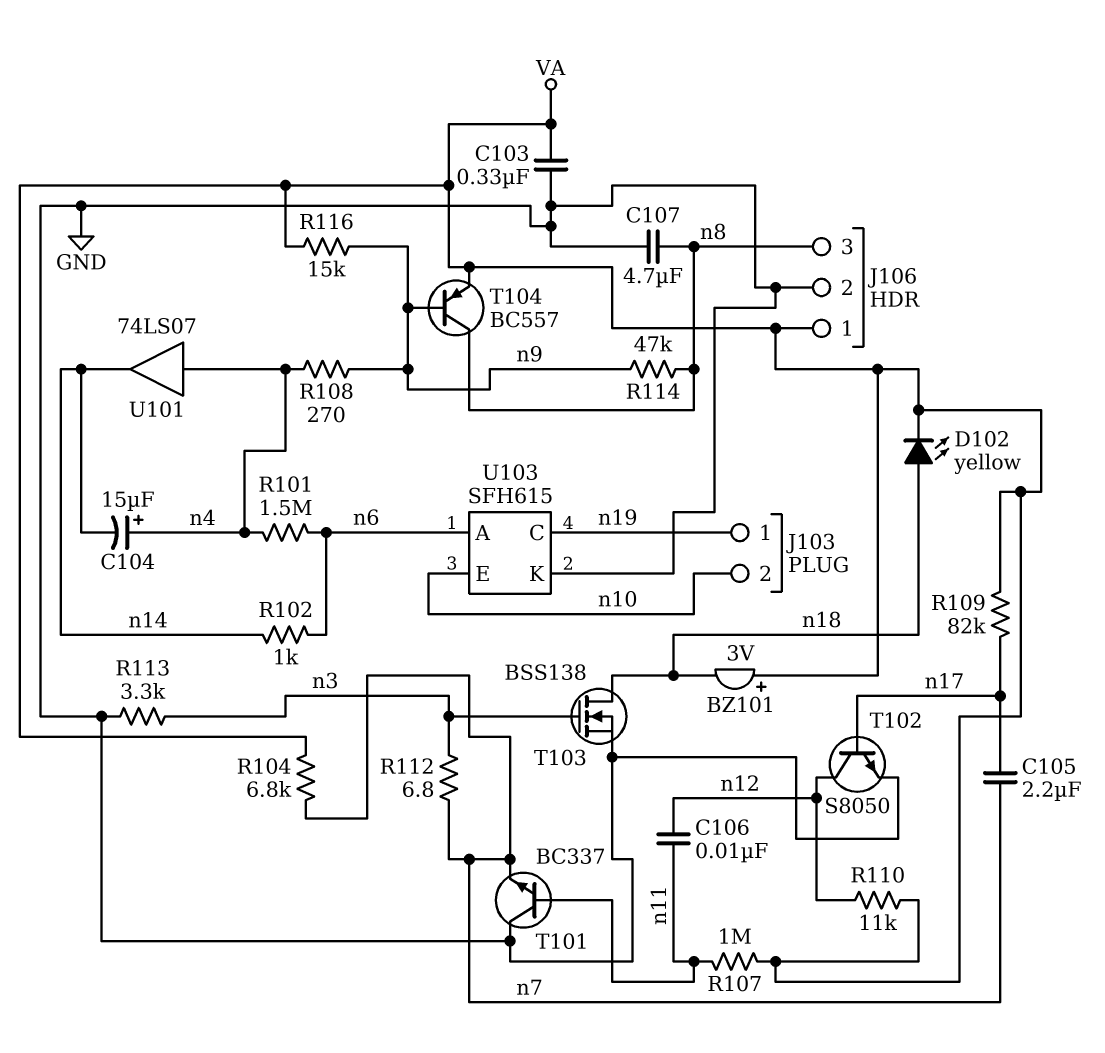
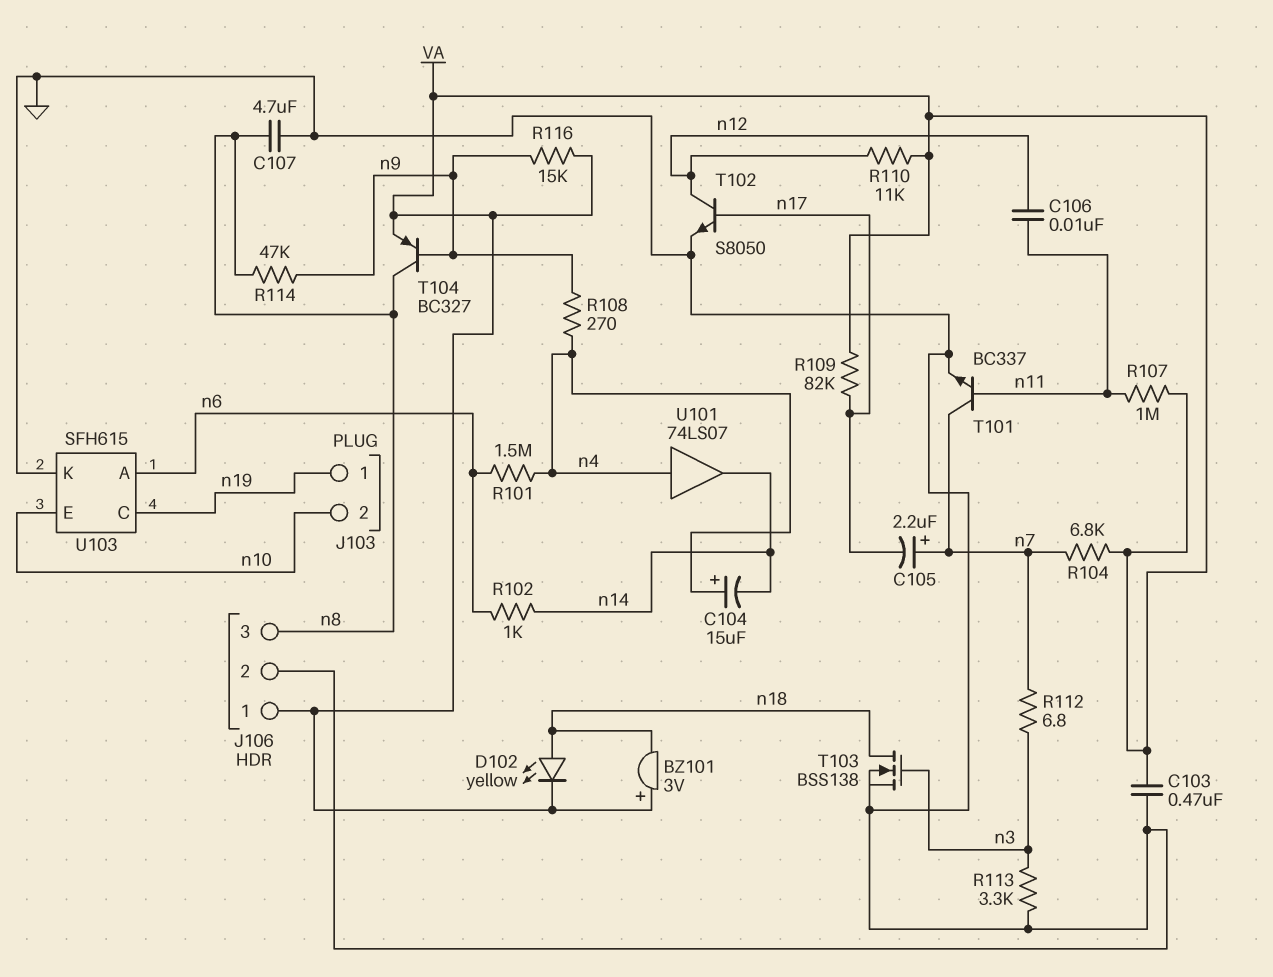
C103: 330nF (GND, VA) -> 470nF (GND, VA)
C105: 2.2uF (n7, n17) -> 2.2uF (plus n7, minus n17)
T101: NPN BC337 (B n11, C GND, E n7) -> NPN BC337 (B n11, C n7, E GND)
T104: PNP BC557 (B n9, C n8, E VA) -> PNP BC327 (B n9, C n8, E VA)

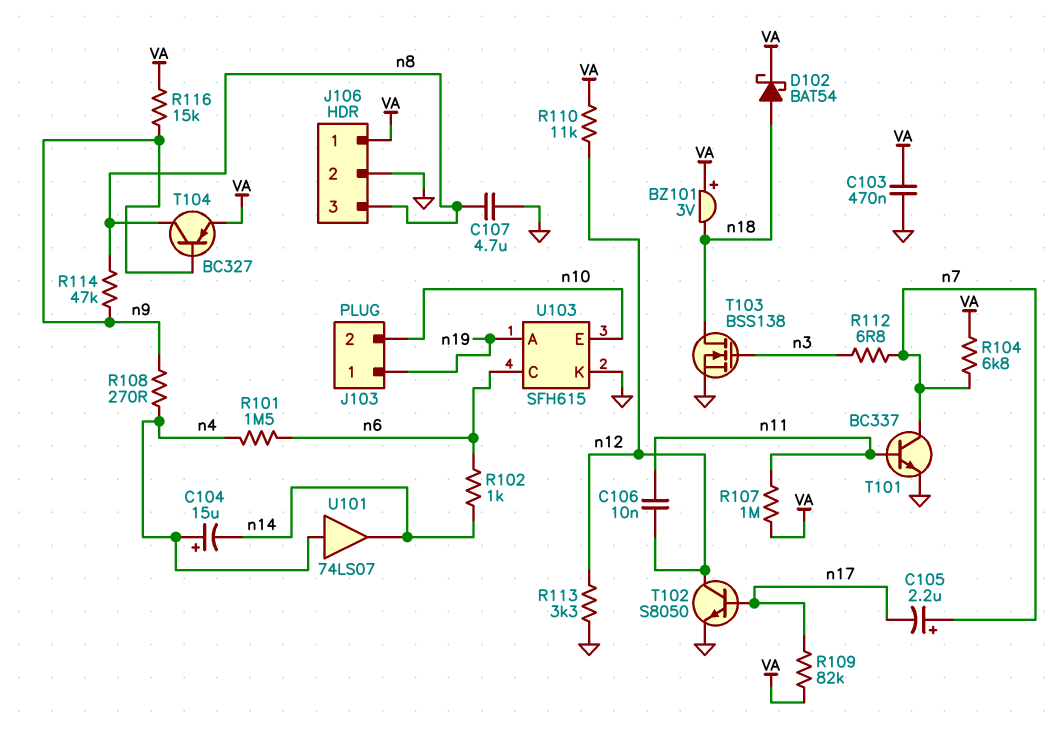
D102: LED yellow (A n18, K VA) -> schottky BAT54 (A n18, K VA)
R113: 3.3k (GND, n3) -> 3.3k (GND, n12)
U103 pin A: n6 -> n19
U103 pin C: n19 -> n6

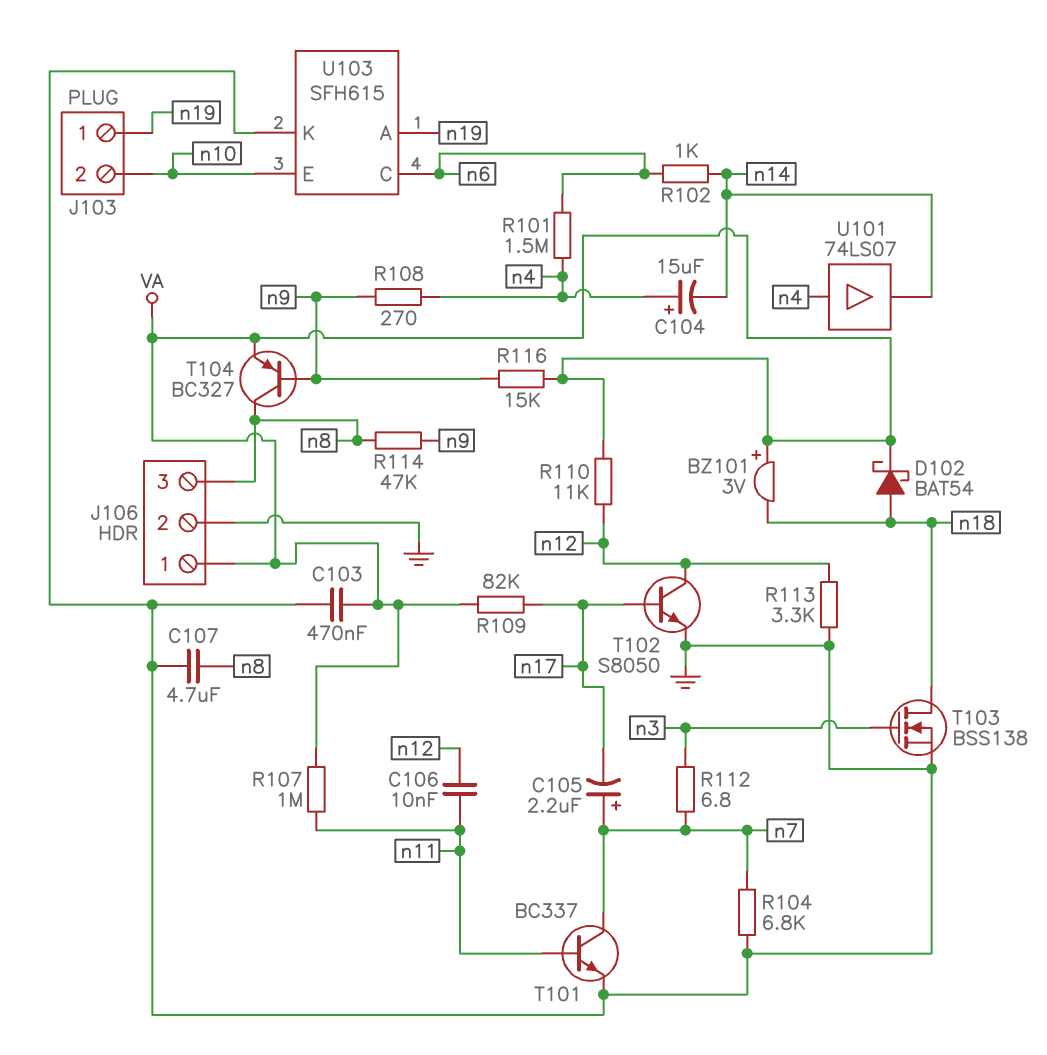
R104: 6.8k (VA, n7) -> 6.8k (GND, n7)

